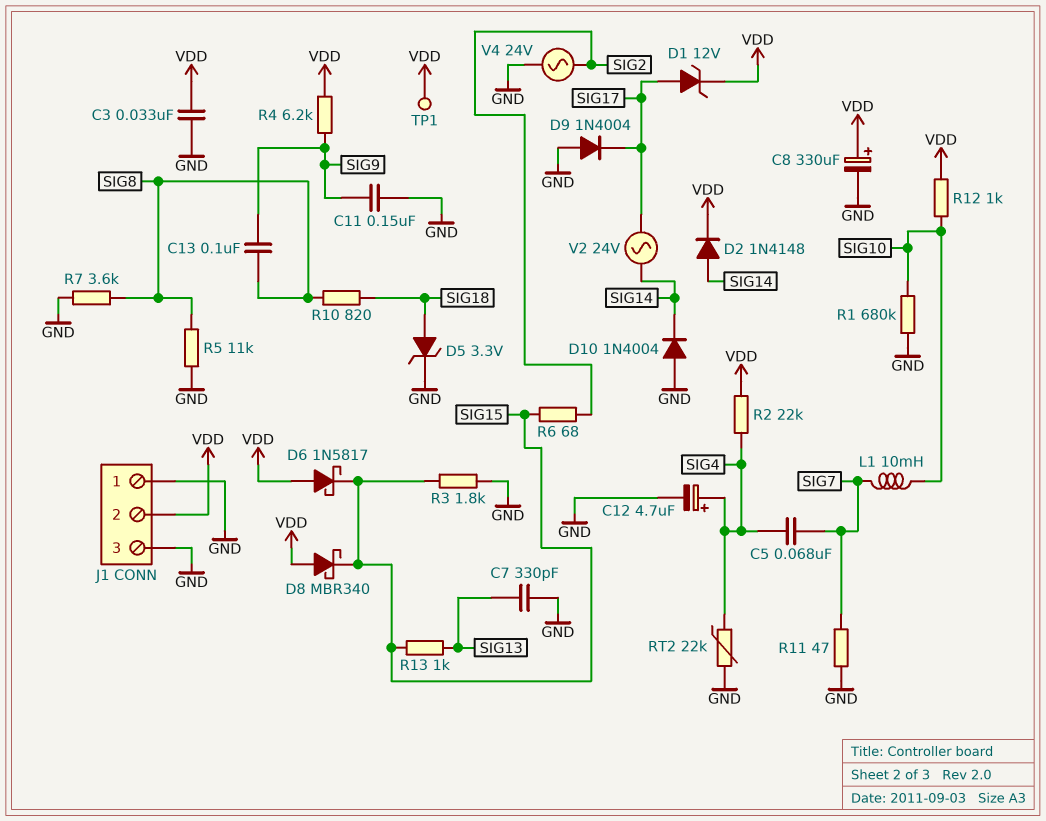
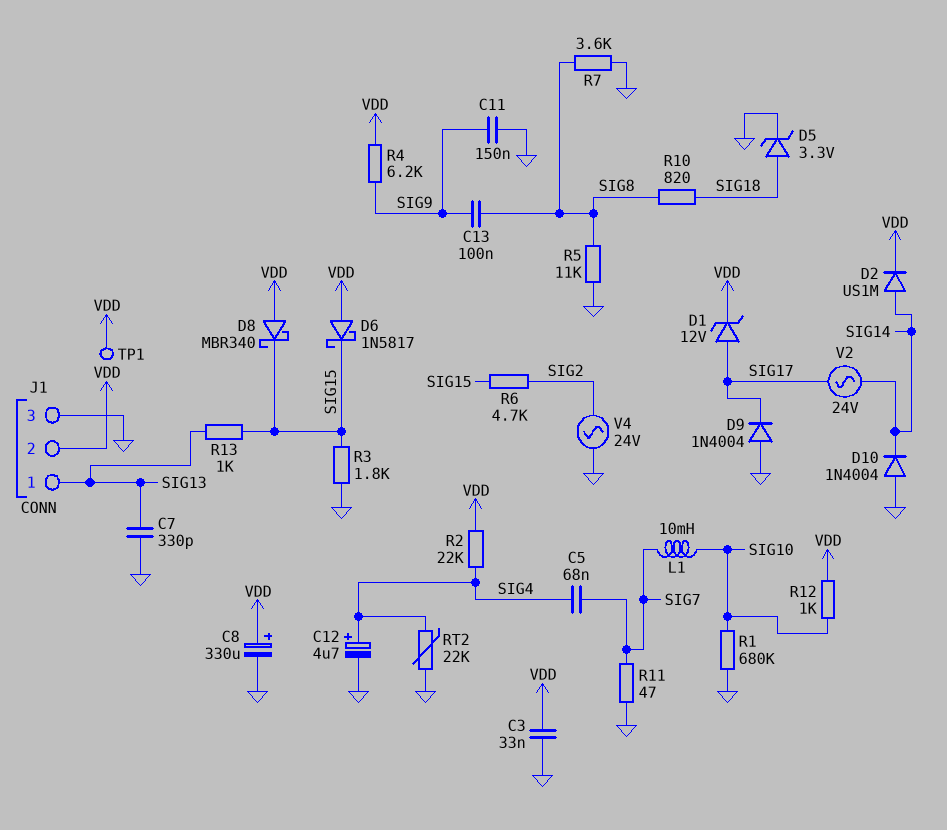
D2: diode 1N4148 (A SIG14, K VDD) -> diode US1M (A SIG14, K VDD)
J1 pin 1: GND -> SIG13
R6: 68 (SIG2, SIG15) -> 4.7k (SIG2, SIG15)

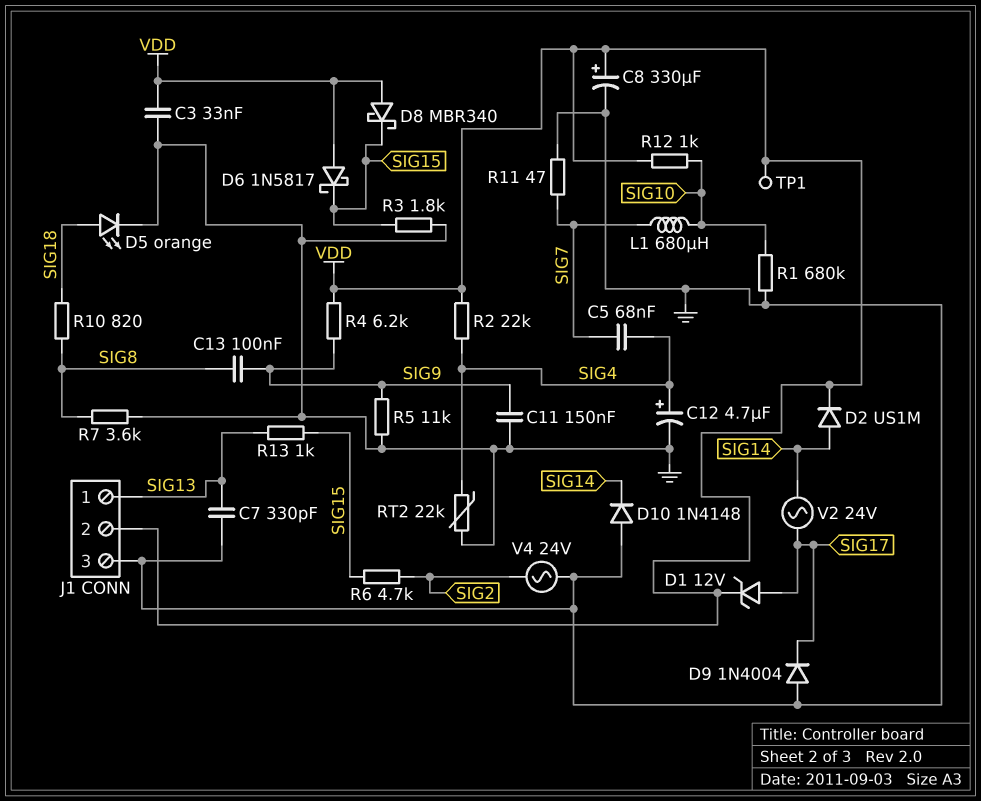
D5: zener 3.3V (A SIG18, K GND) -> LED orange (A SIG18, K GND)
D10: diode 1N4004 (A GND, K SIG14) -> diode 1N4148 (A GND, K SIG14)
L1: 10mH (SIG7, SIG10) -> 680uH (SIG7, SIG10)
R5: 11k (GND, SIG8) -> 11k (GND, SIG9)

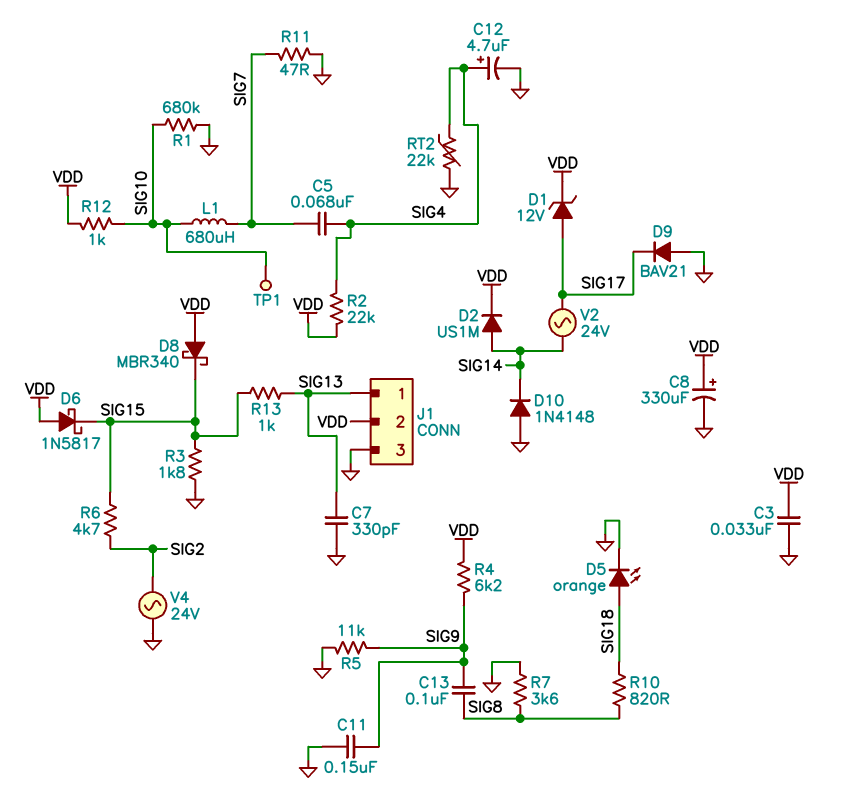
D9: diode 1N4004 (A GND, K SIG17) -> diode BAV21 (A GND, K SIG17)
TP1: test point (VDD) -> test point (SIG10)

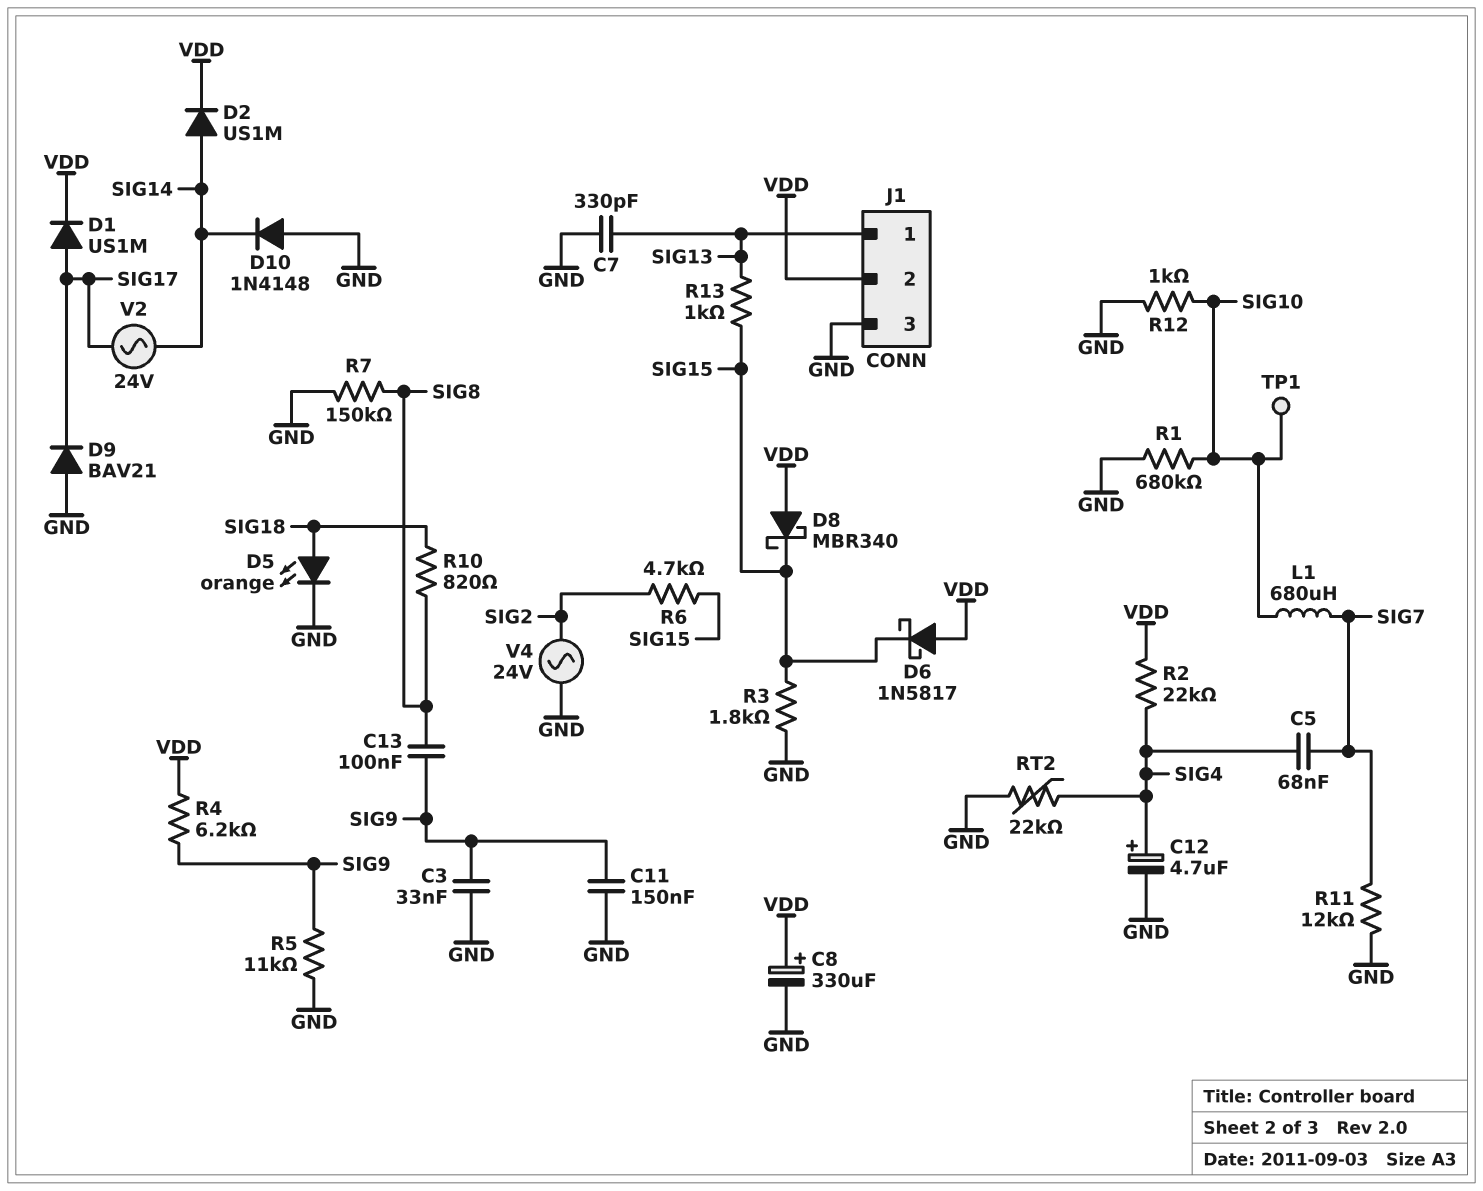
C3: 33nF (GND, VDD) -> 33nF (GND, SIG9)
D1: zener 12V (A SIG17, K VDD) -> diode US1M (A SIG17, K VDD)
R7: 3.6k (GND, SIG8) -> 150k (GND, SIG8)
R11: 47 (GND, SIG7) -> 12k (GND, SIG7)
R12: 1k (SIG10, VDD) -> 1k (GND, SIG10)

